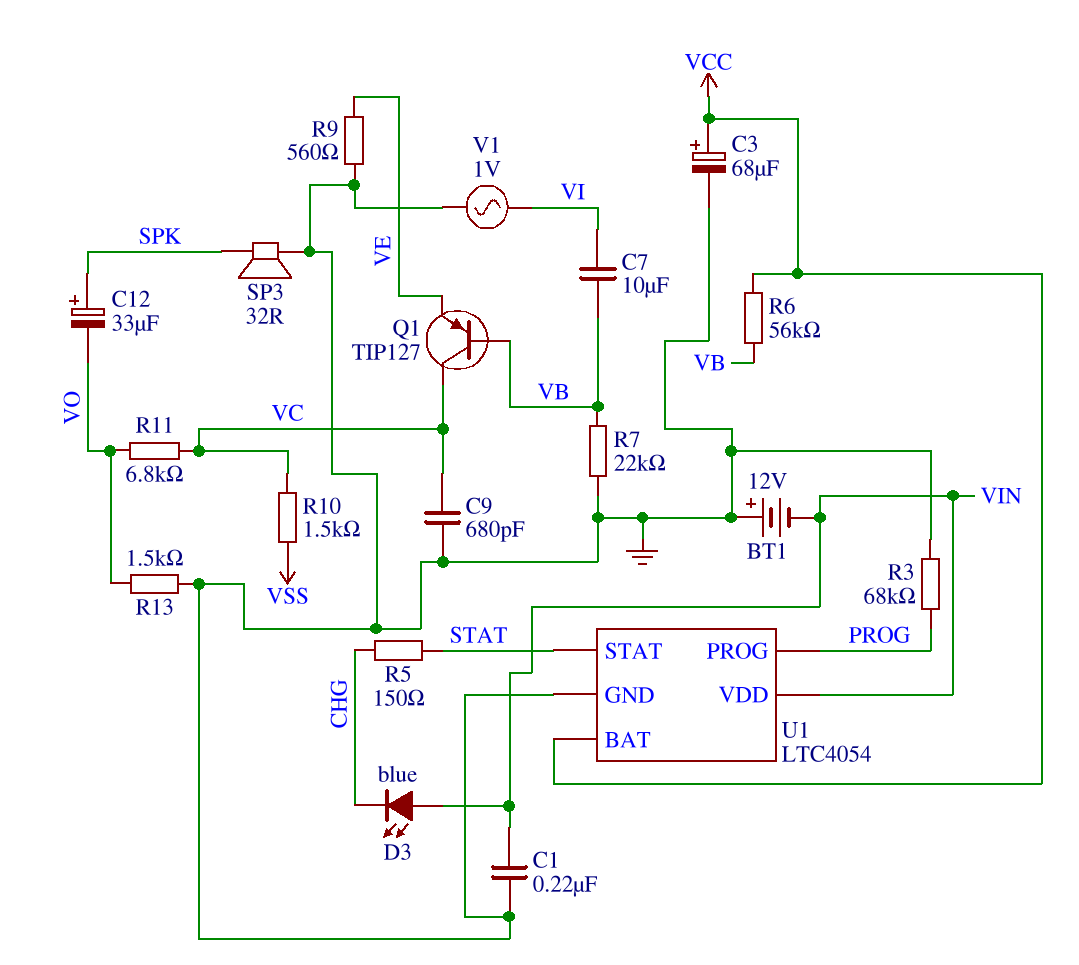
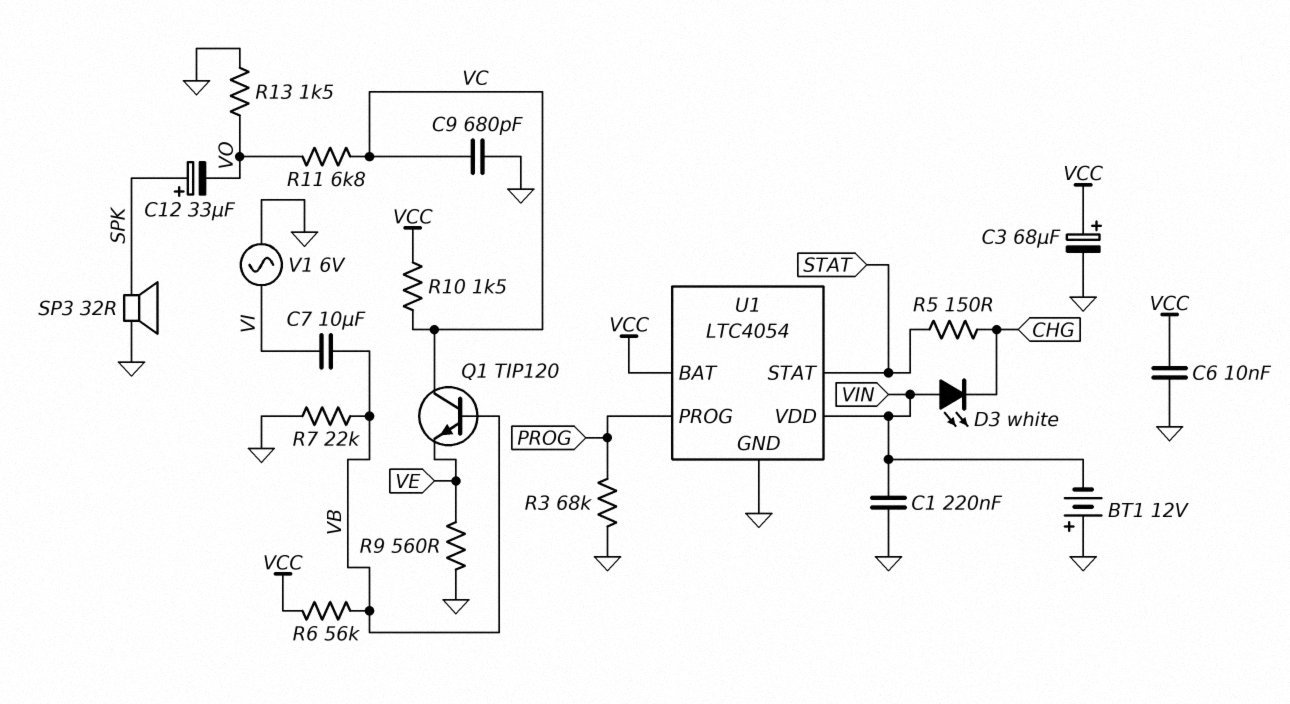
C6: none -> 10nF (GND, VCC)
D3: LED blue (A VIN, K CHG) -> LED white (A VIN, K CHG)
Q1: PNP TIP127 (B VB, C VC, E VE) -> NPN TIP120 (B VB, C VC, E VE)
R10: 1.5k (VC, VSS) -> 1.5k (VC, VCC)
V1: AC 1V (GND, VI) -> AC 6V (GND, VI)

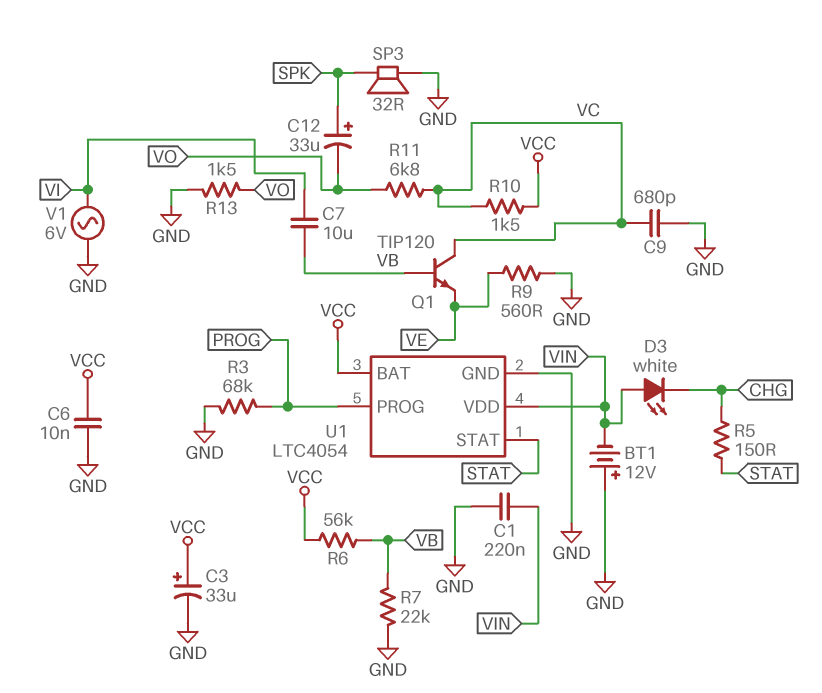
C3: 68uF (plus VCC, minus GND) -> 33uF (plus VCC, minus GND)

